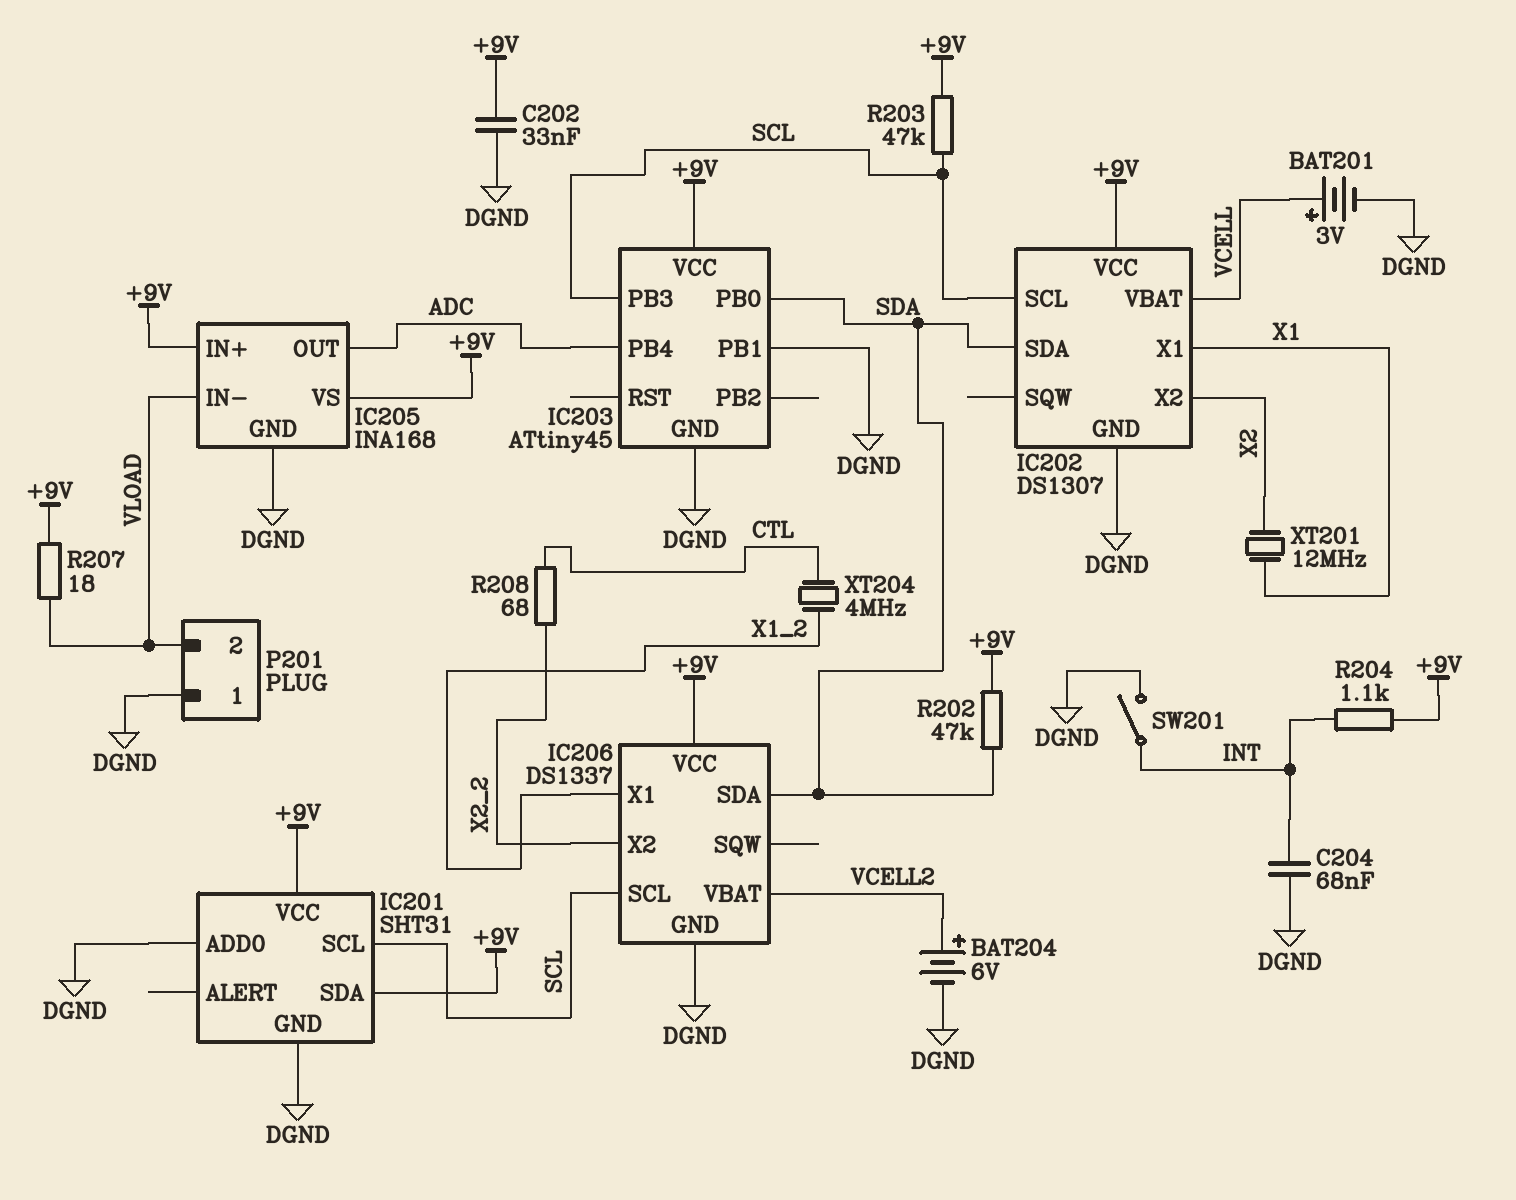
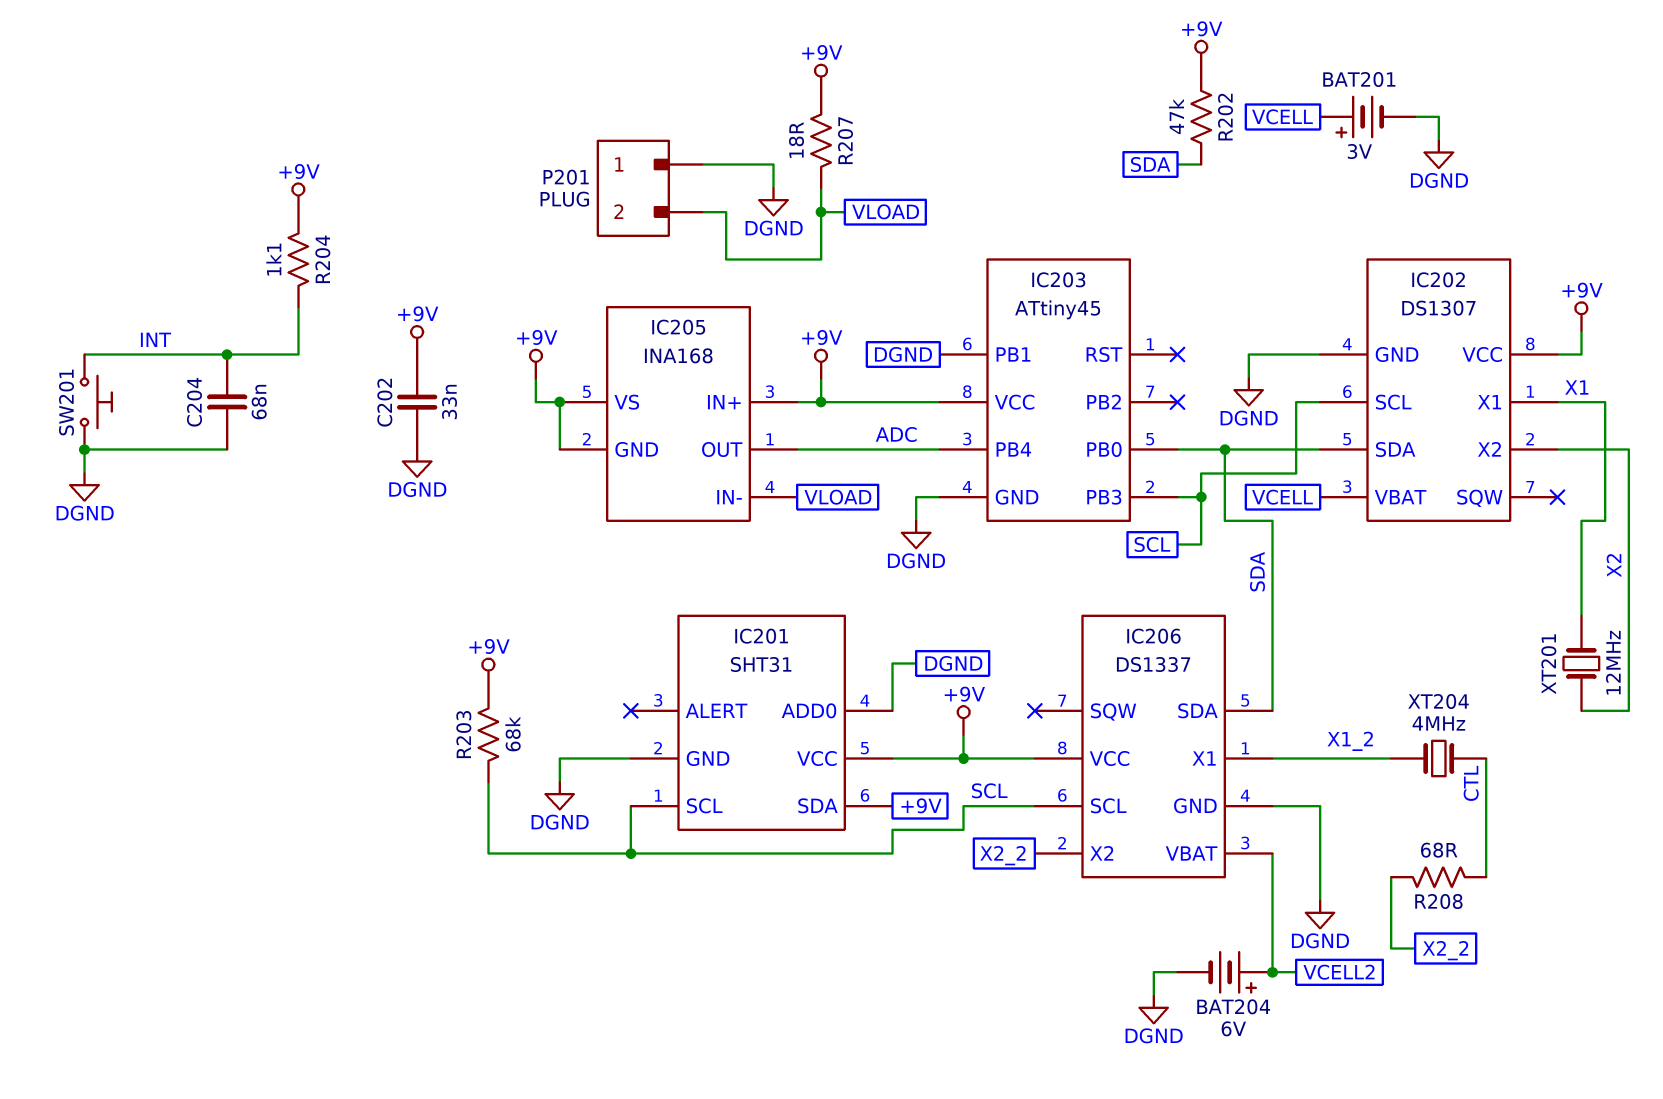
IC205 pin GND: DGND -> +9V
R203: 47k (+9V, SCL) -> 68k (+9V, SCL)
SW201: switch (DGND, INT) -> button (DGND, INT)

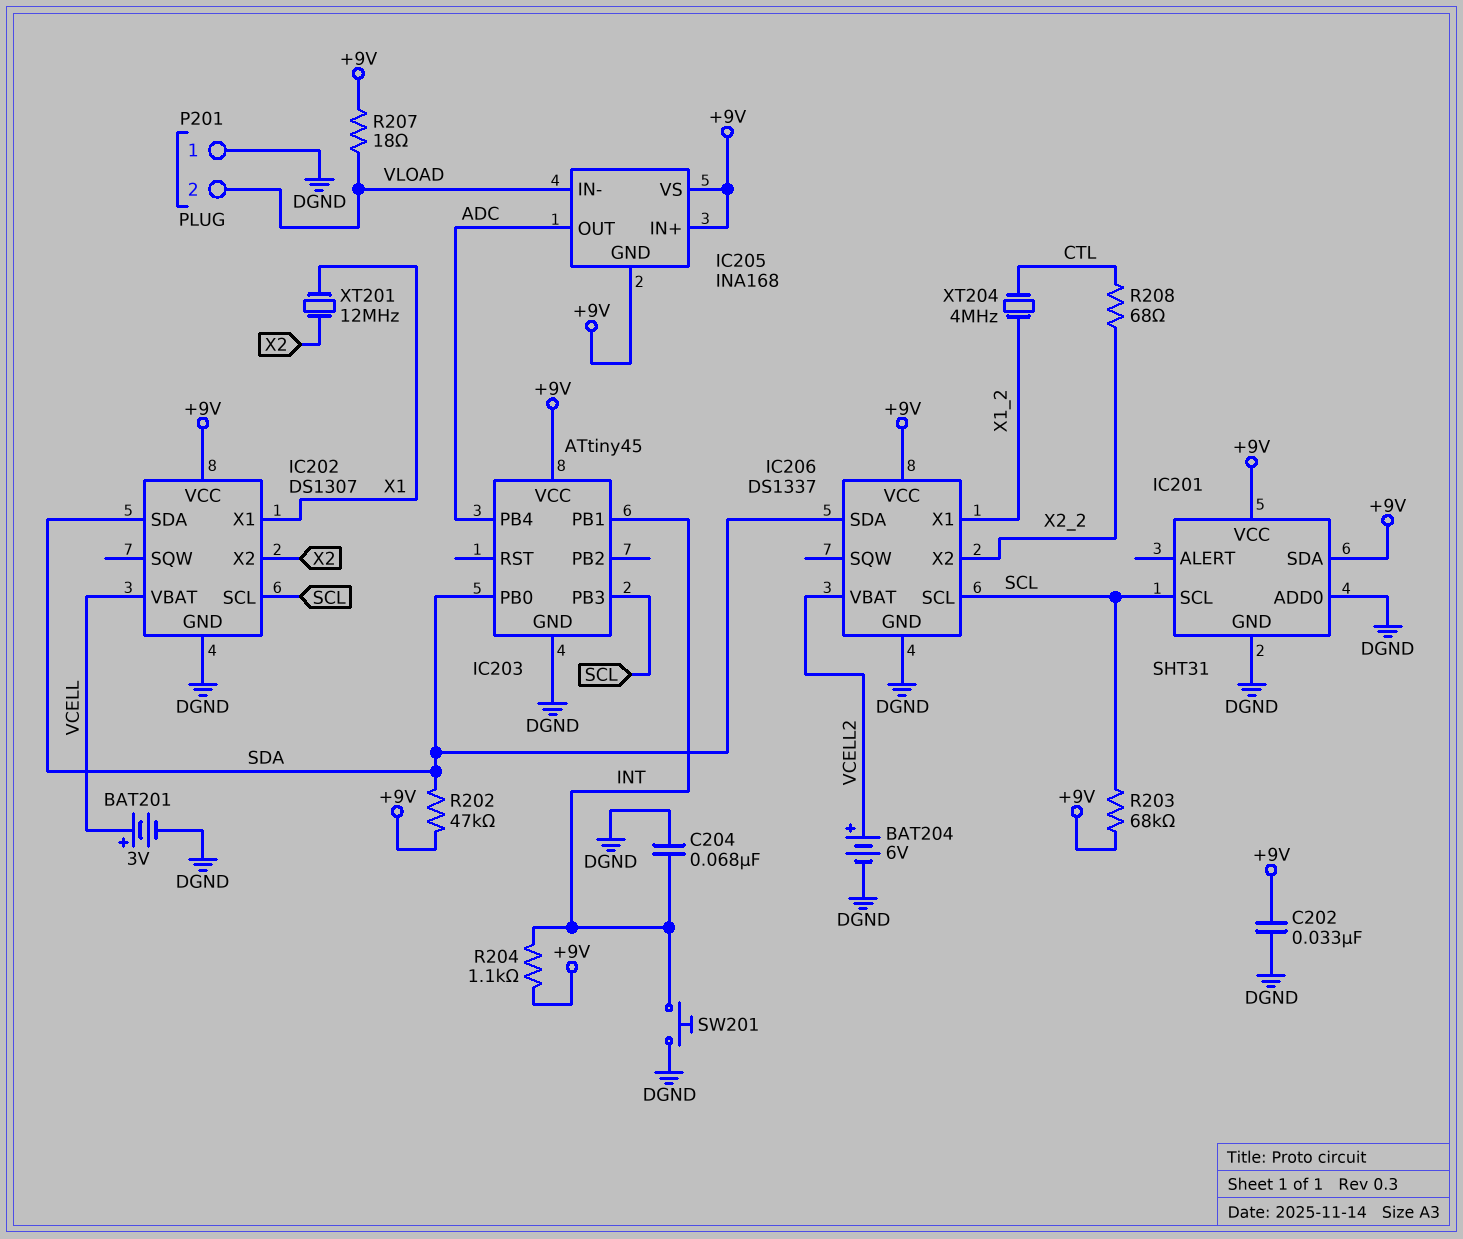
IC203 pin PB1: DGND -> INT

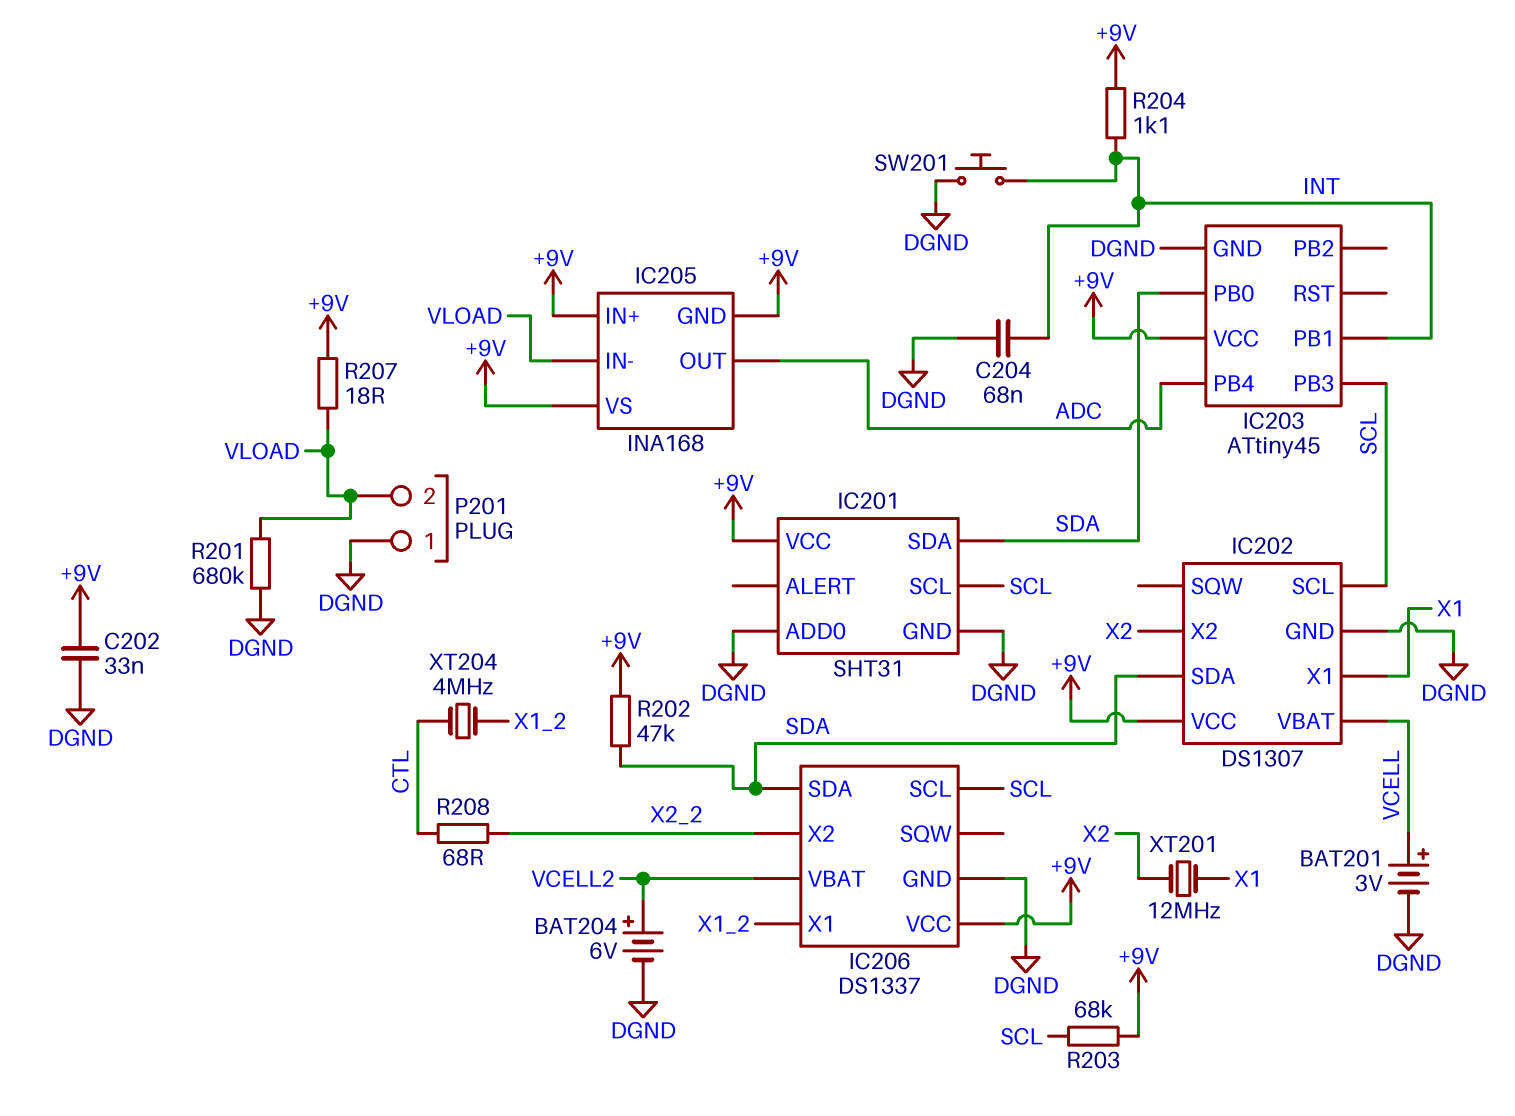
IC201 pin SDA: +9V -> SDA
R201: none -> 680k (DGND, VLOAD)

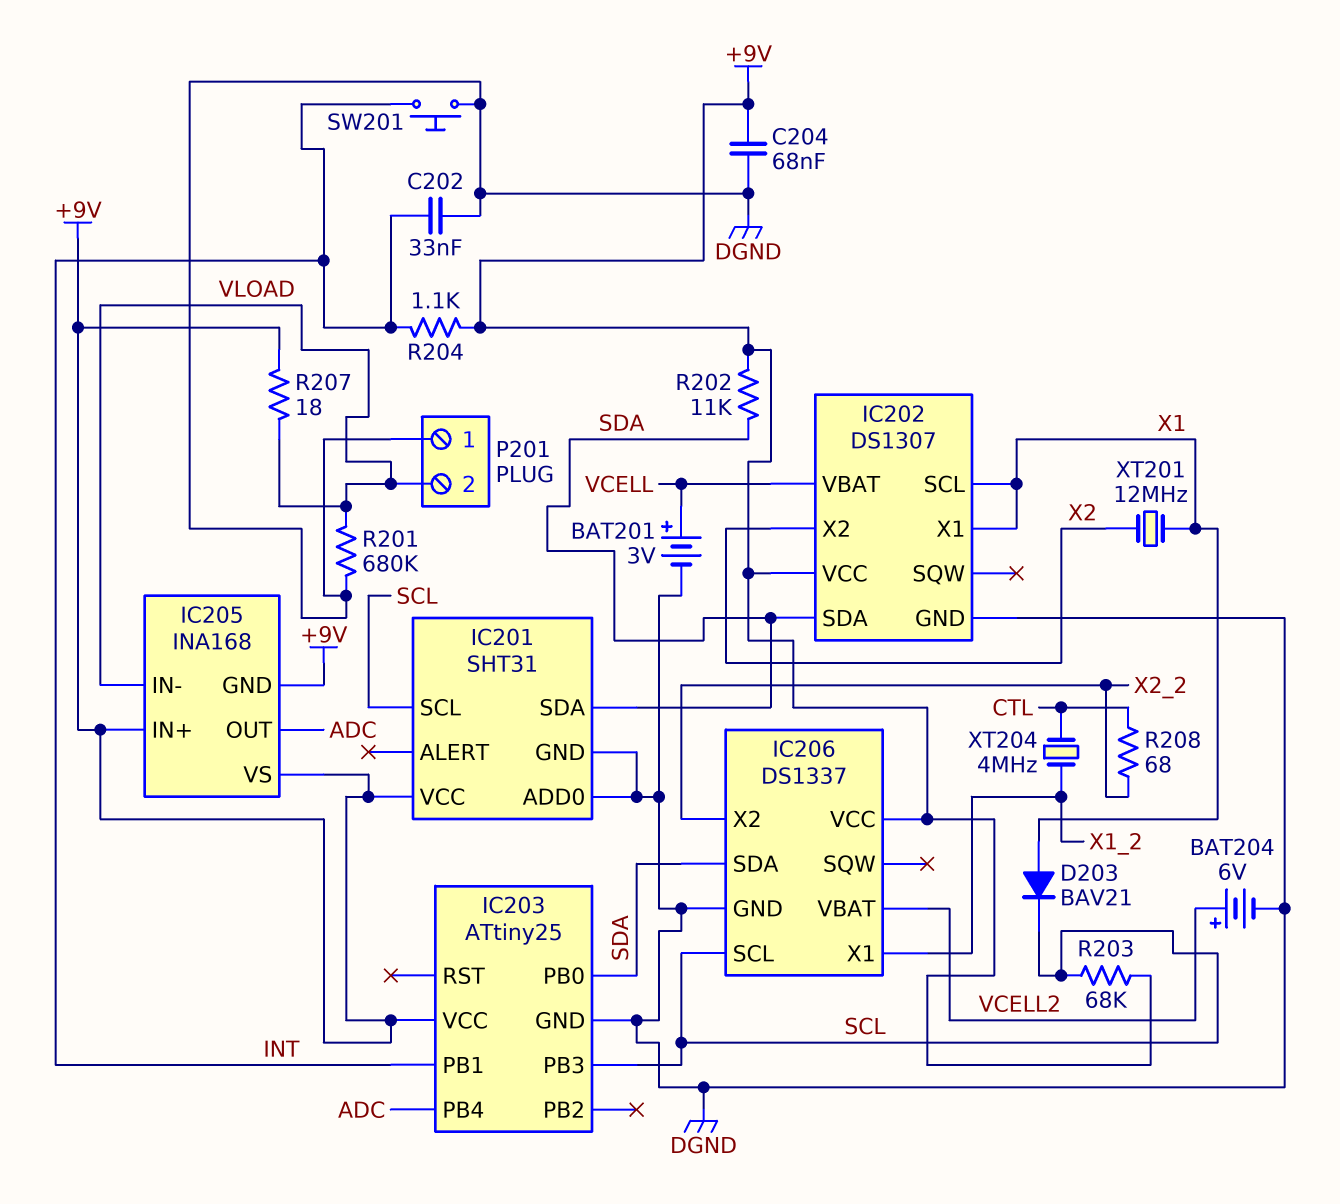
C202: 33nF (+9V, DGND) -> 33nF (DGND, INT)
C204: 68nF (DGND, INT) -> 68nF (+9V, DGND)
D203: none -> diode BAV21 (A X1, K SCL)
IC202 pin SCL: SCL -> X1
IC203: ATtiny45 -> ATtiny25
R202: 47k (+9V, SDA) -> 11k (+9V, SDA)

